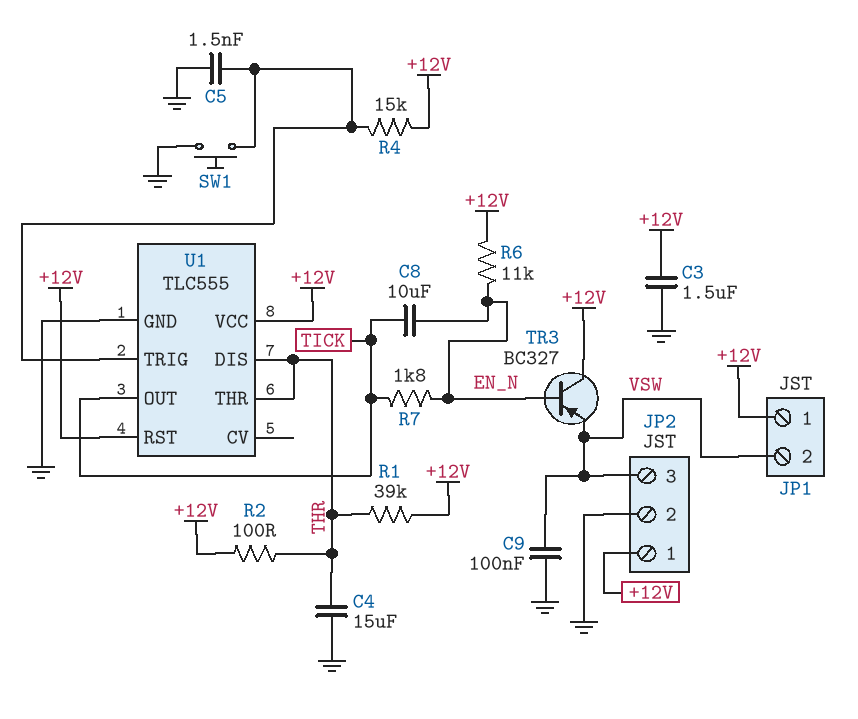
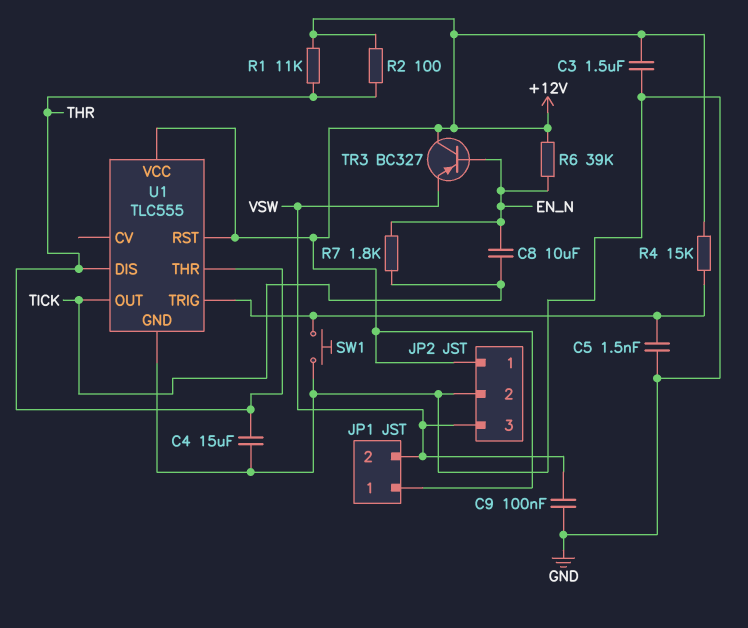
R1: 39k (+12V, THR) -> 11k (+12V, THR)
R6: 11k (+12V, EN_N) -> 39k (+12V, EN_N)

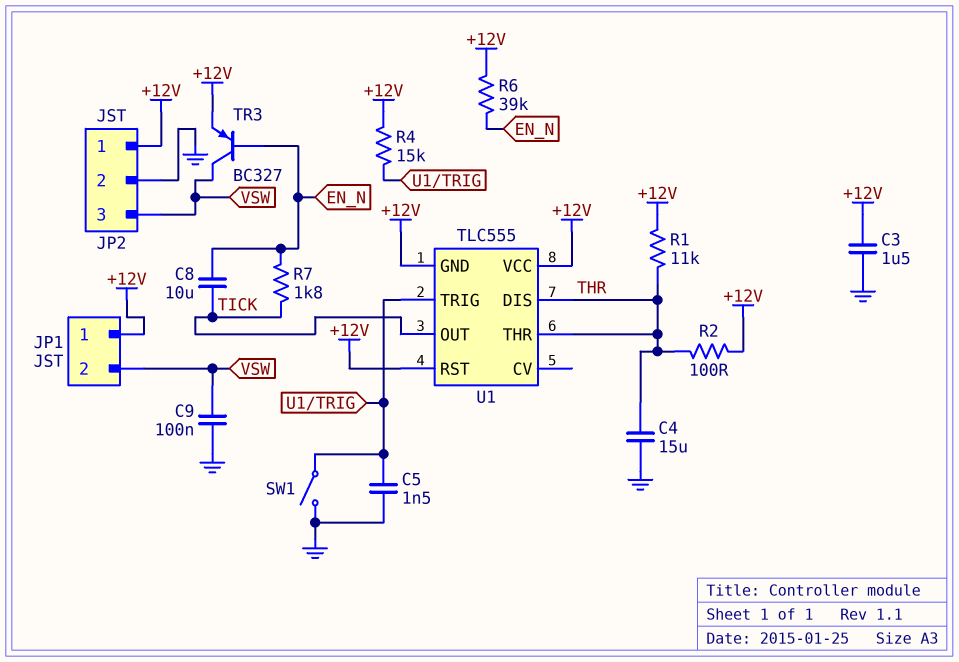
SW1: button (GND, U1/TRIG) -> switch (GND, U1/TRIG)
TR3: PNP BC327 (B EN_N, C +12V, E VSW) -> PNP BC327 (B EN_N, C VSW, E +12V)
U1 pin GND: GND -> +12V

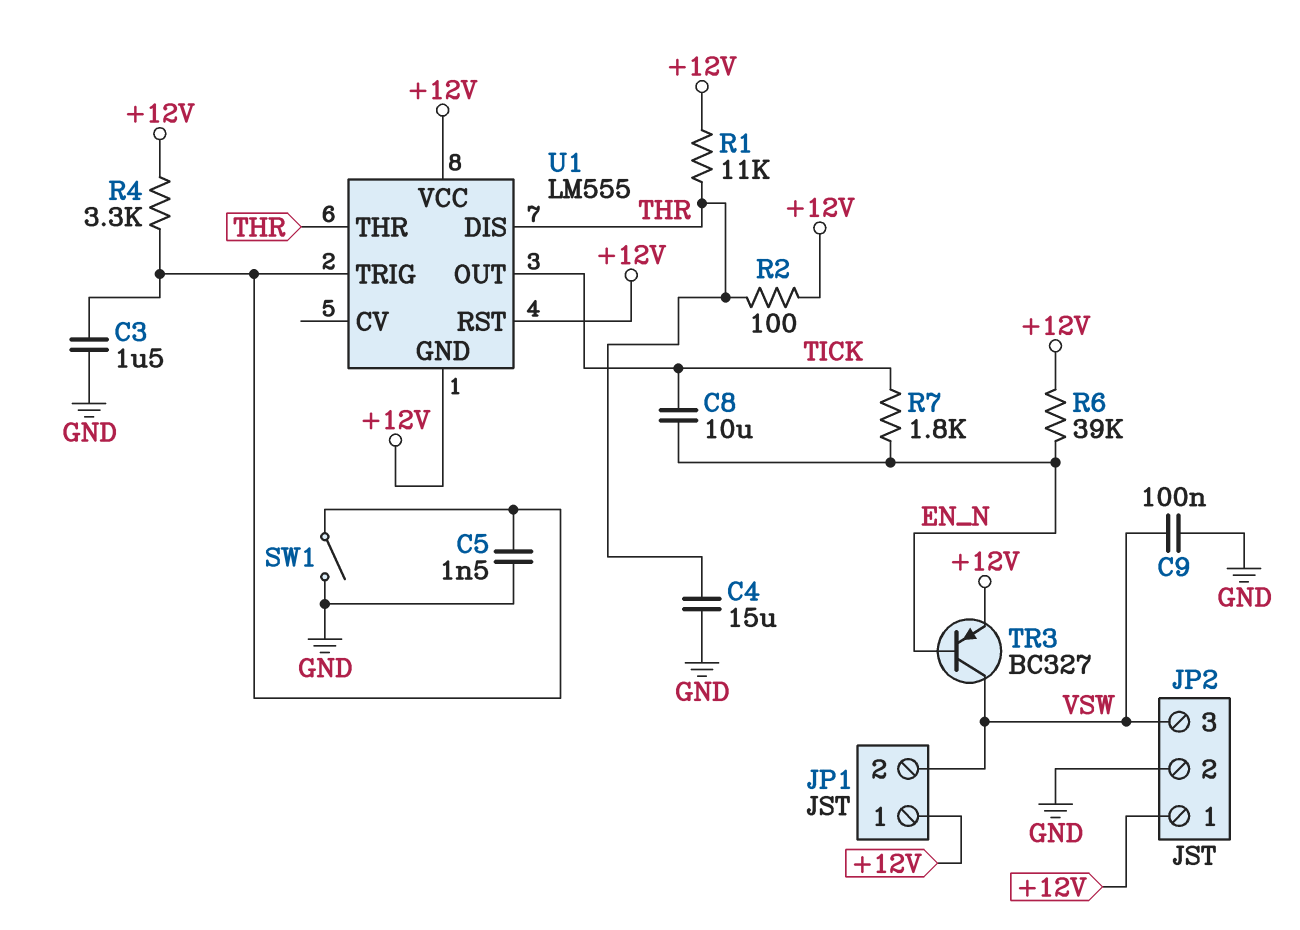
C3: 1.5uF (+12V, GND) -> 1.5uF (GND, U1/TRIG)
R4: 15k (+12V, U1/TRIG) -> 3.3k (+12V, U1/TRIG)
U1: TLC555 -> LM555

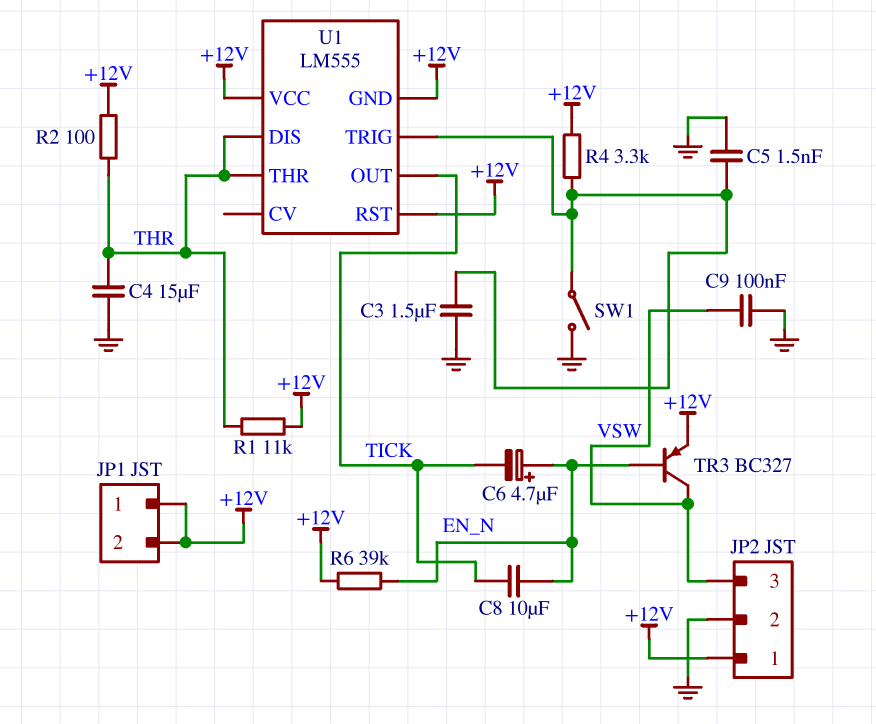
C6: none -> 4.7uF (plus EN_N, minus TICK)
JP1 pin 2: VSW -> +12V
R7: 1.8k (EN_N, TICK) -> none

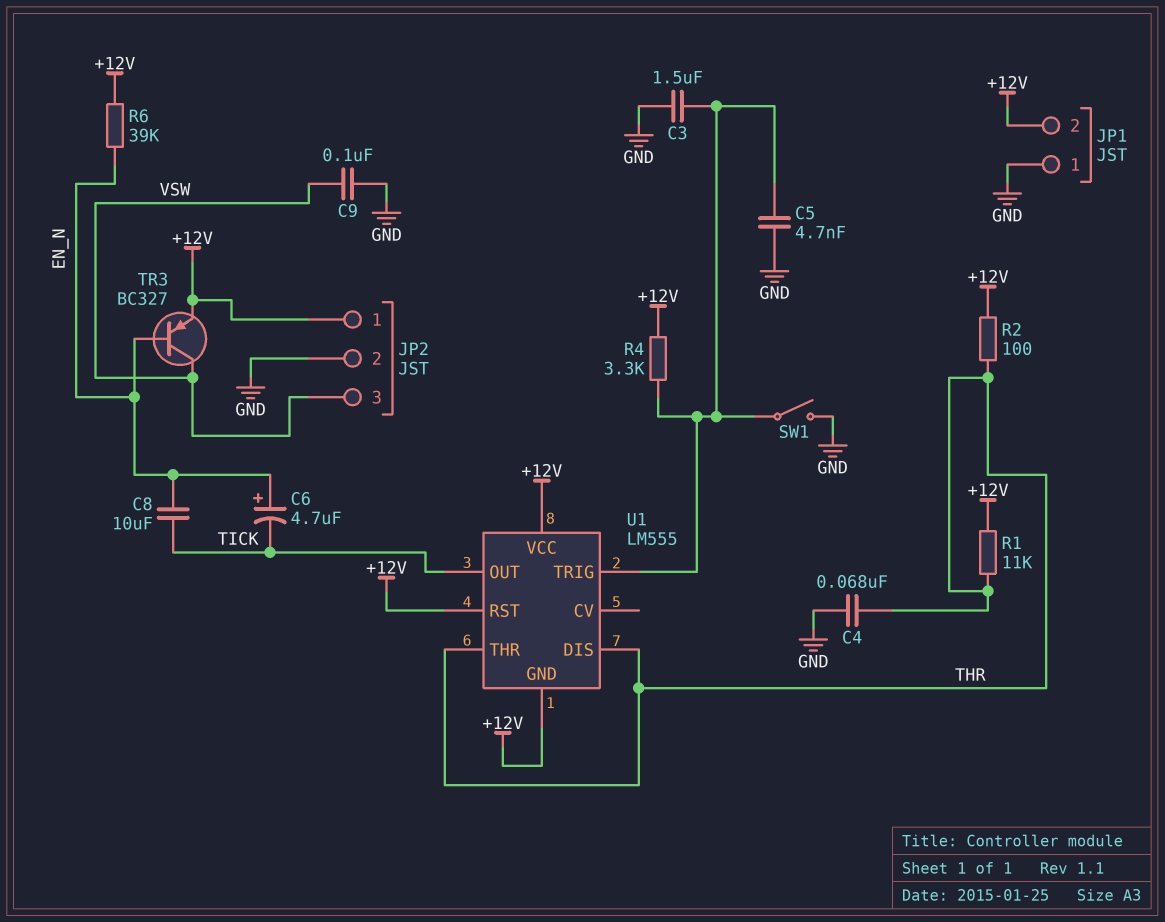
C4: 15uF (GND, THR) -> 68nF (GND, THR)
C5: 1.5nF (GND, U1/TRIG) -> 4.7nF (GND, U1/TRIG)
JP1 pin 1: +12V -> GND

